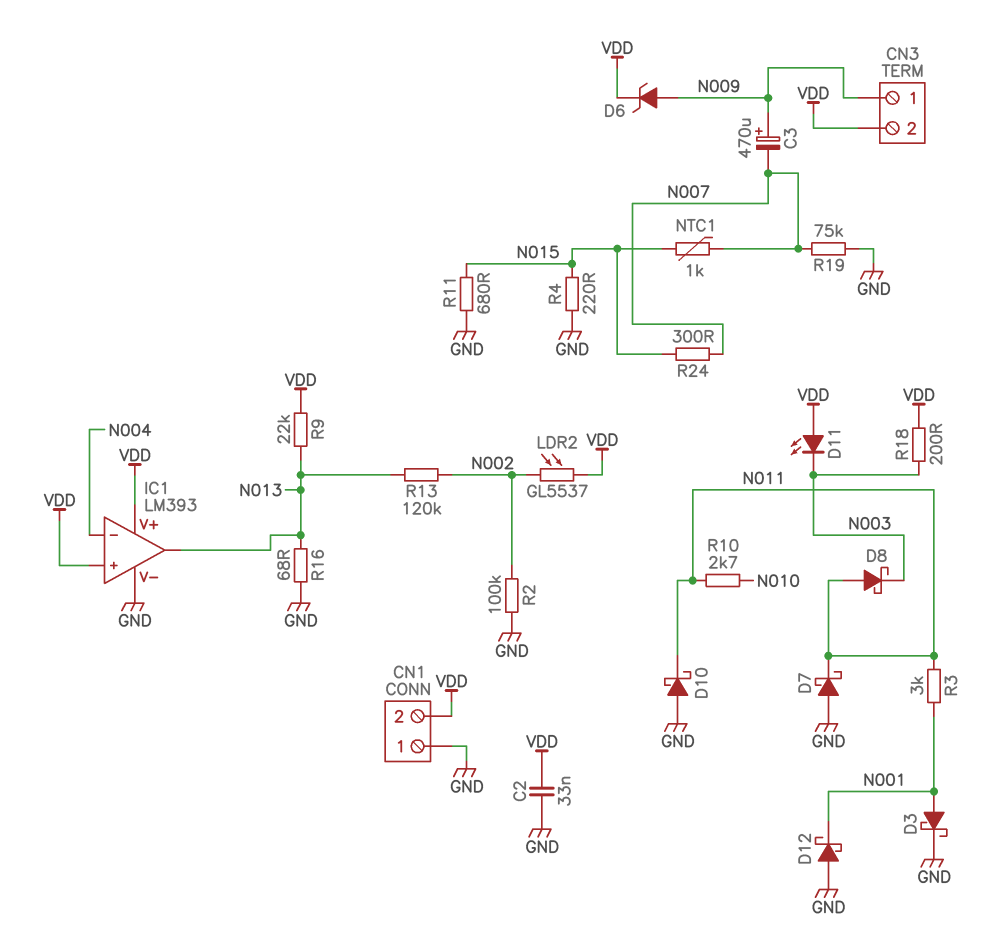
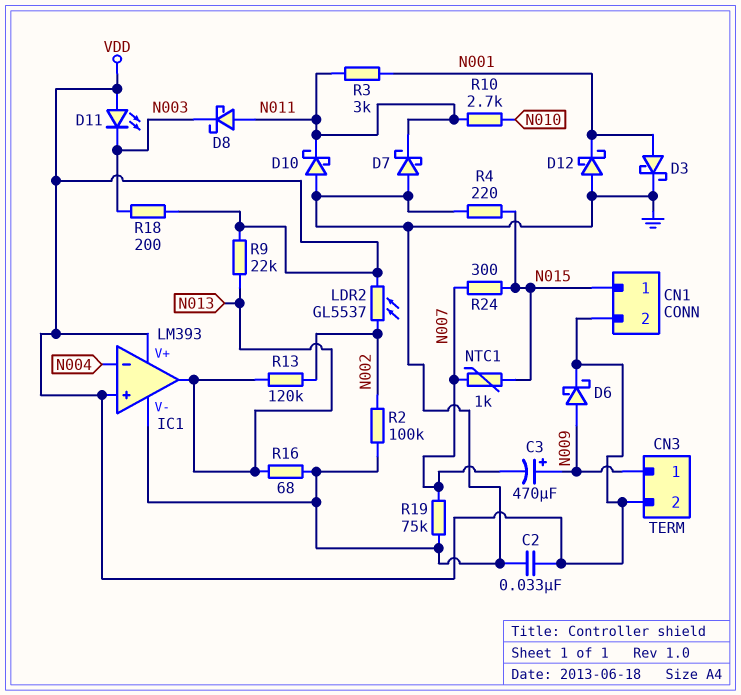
CN1 pin 1: GND -> N015
D6: zener (A N009, K VDD) -> schottky (A N009, K VDD)
R11: 680 (GND, N015) -> none

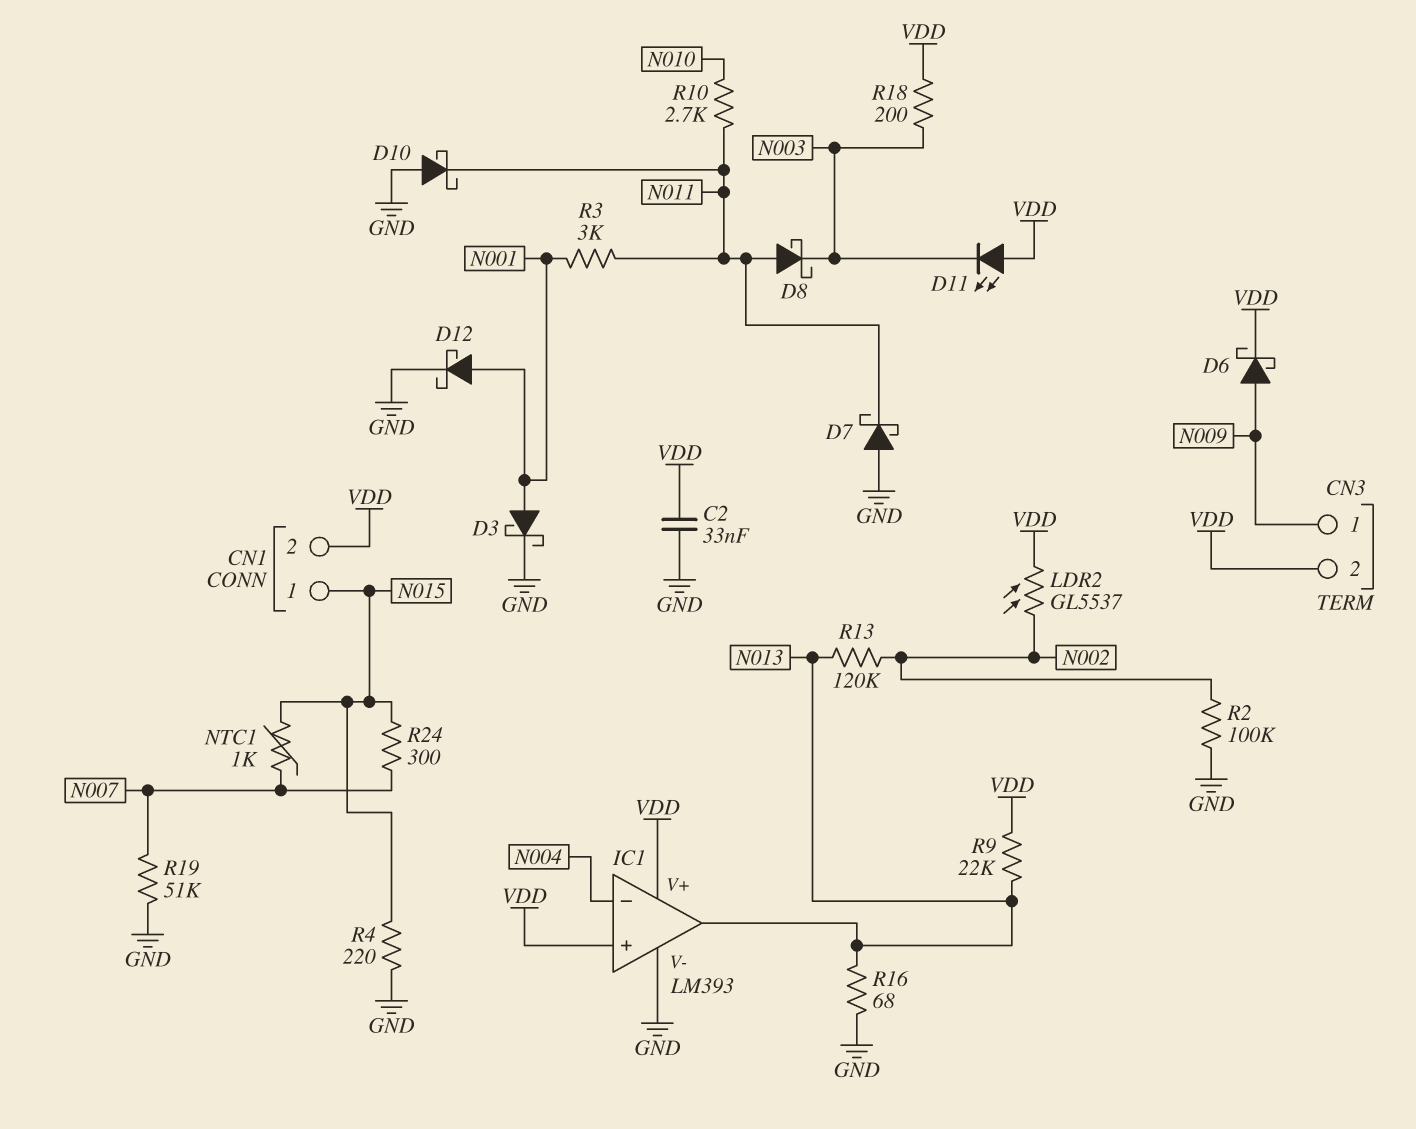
C3: 470uF (plus N009, minus N007) -> none
D12: schottky (A GND, K N001) -> schottky (A N001, K GND)
R19: 75k (GND, N007) -> 51k (GND, N007)

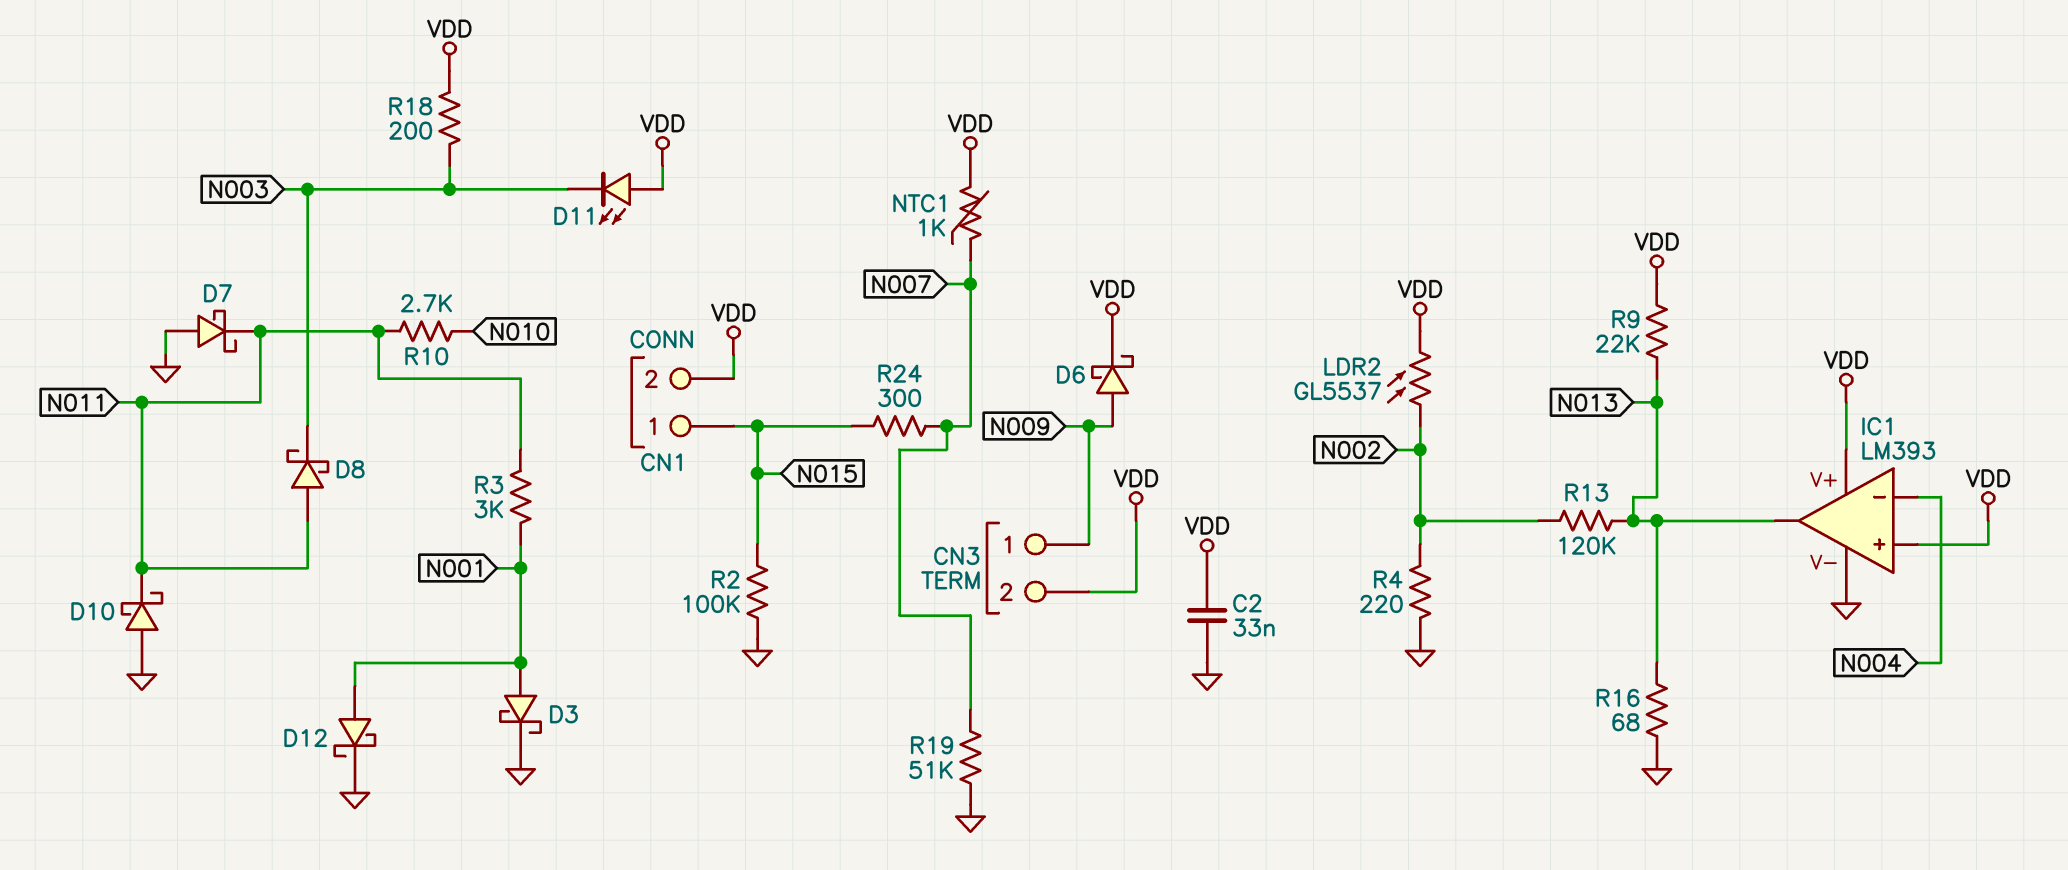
NTC1: 1k (N007, N015) -> 1k (N007, VDD)
R2: 100k (GND, N002) -> 100k (GND, N015)
R4: 220 (GND, N015) -> 220 (GND, N002)

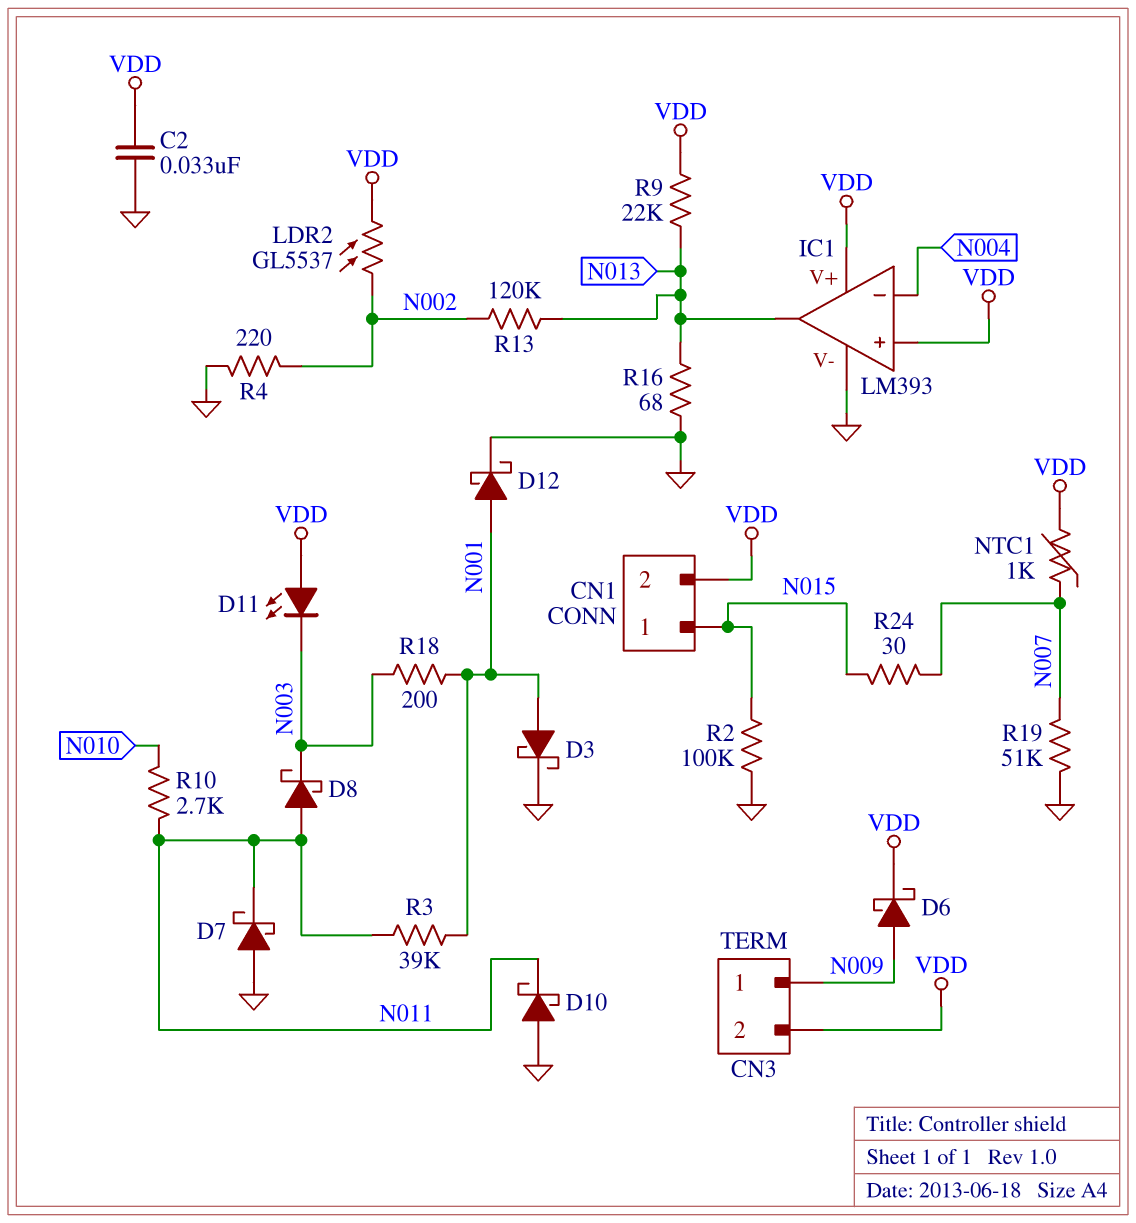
R3: 3k (N001, N011) -> 39k (N001, N011)
R18: 200 (N003, VDD) -> 200 (N001, N003)
R24: 300 (N007, N015) -> 30 (N007, N015)

